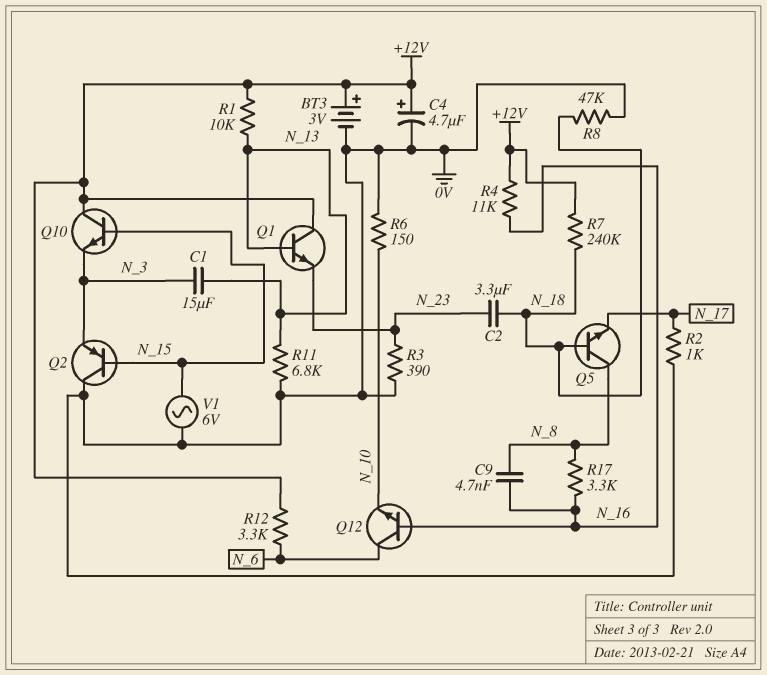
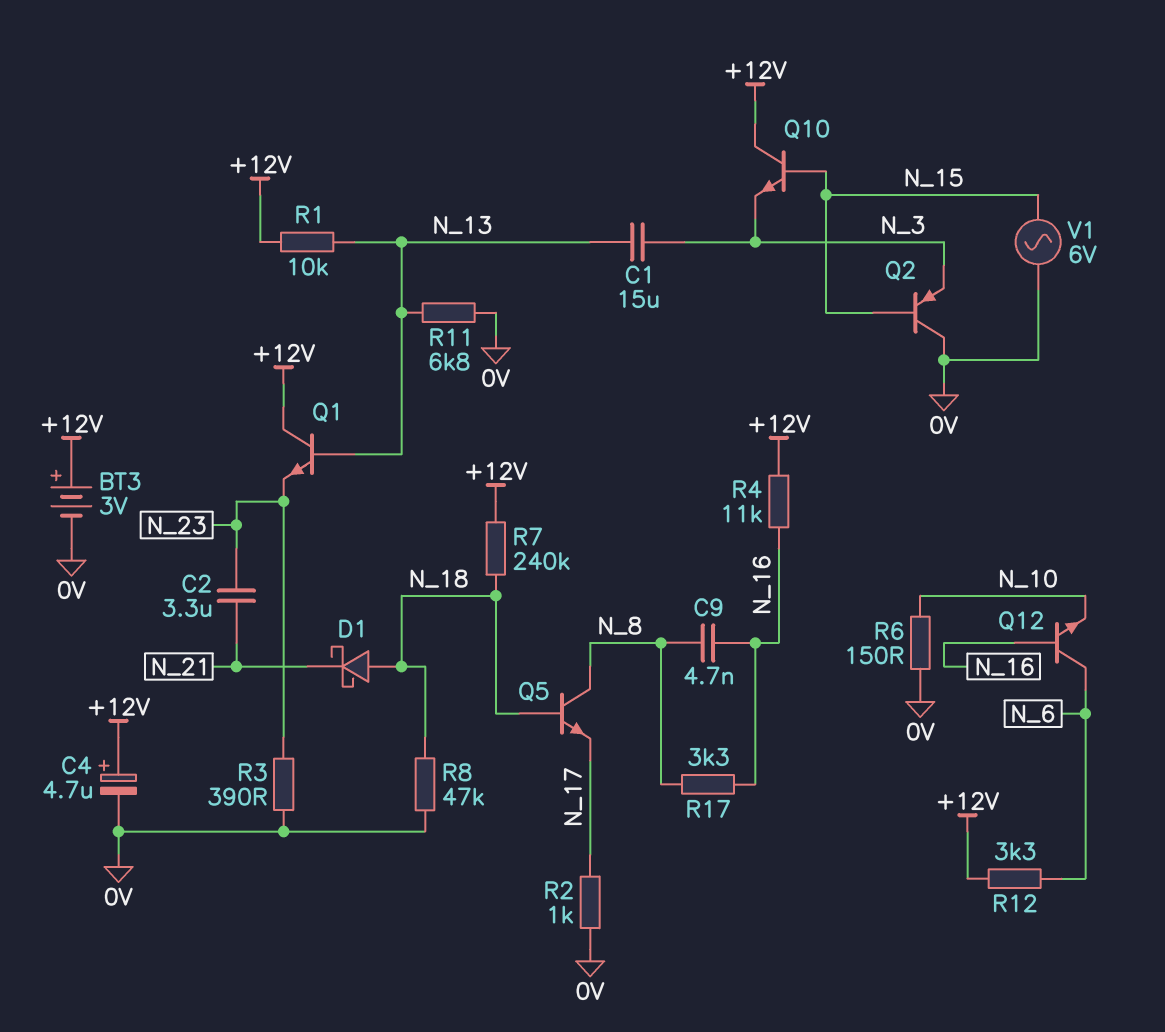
C2: 3.3uF (N_18, N_23) -> 3.3uF (N_21, N_23)
D1: none -> schottky (A N_18, K N_21)

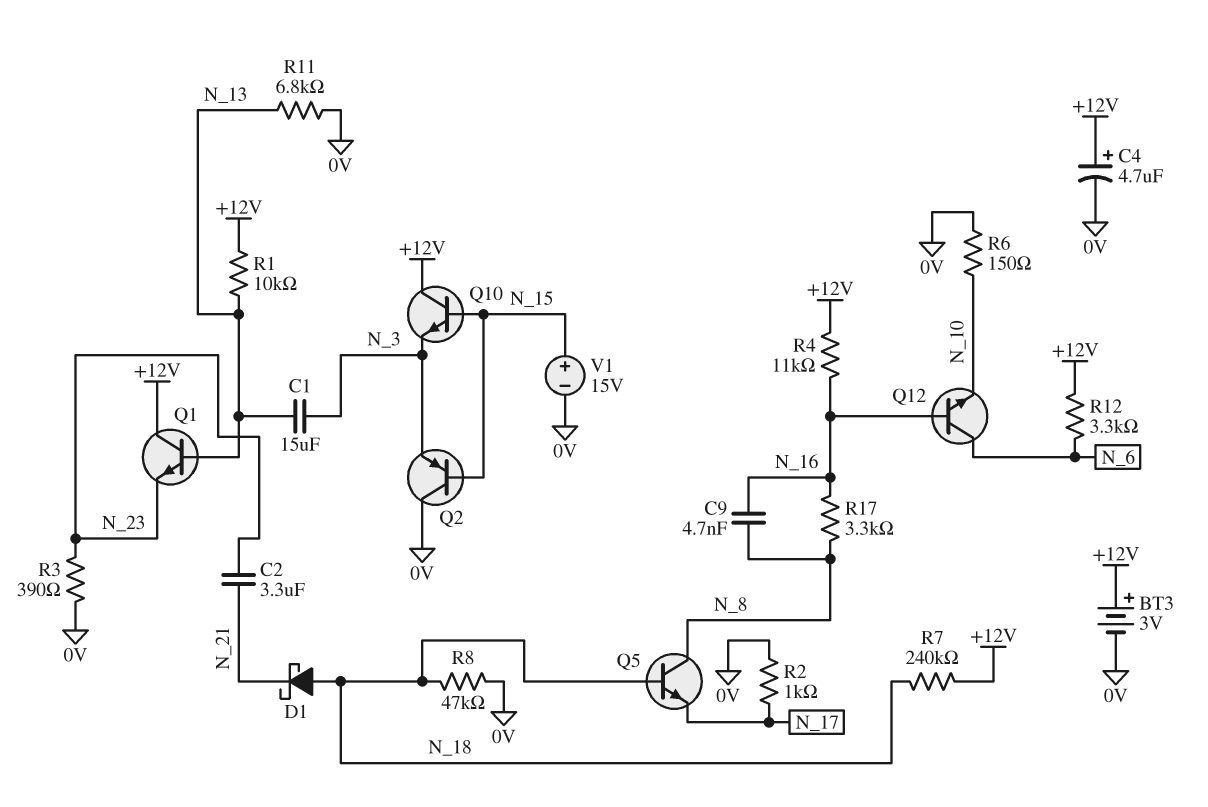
V1: AC 6V (0V, N_15) -> 15V (plus N_15, minus 0V)

